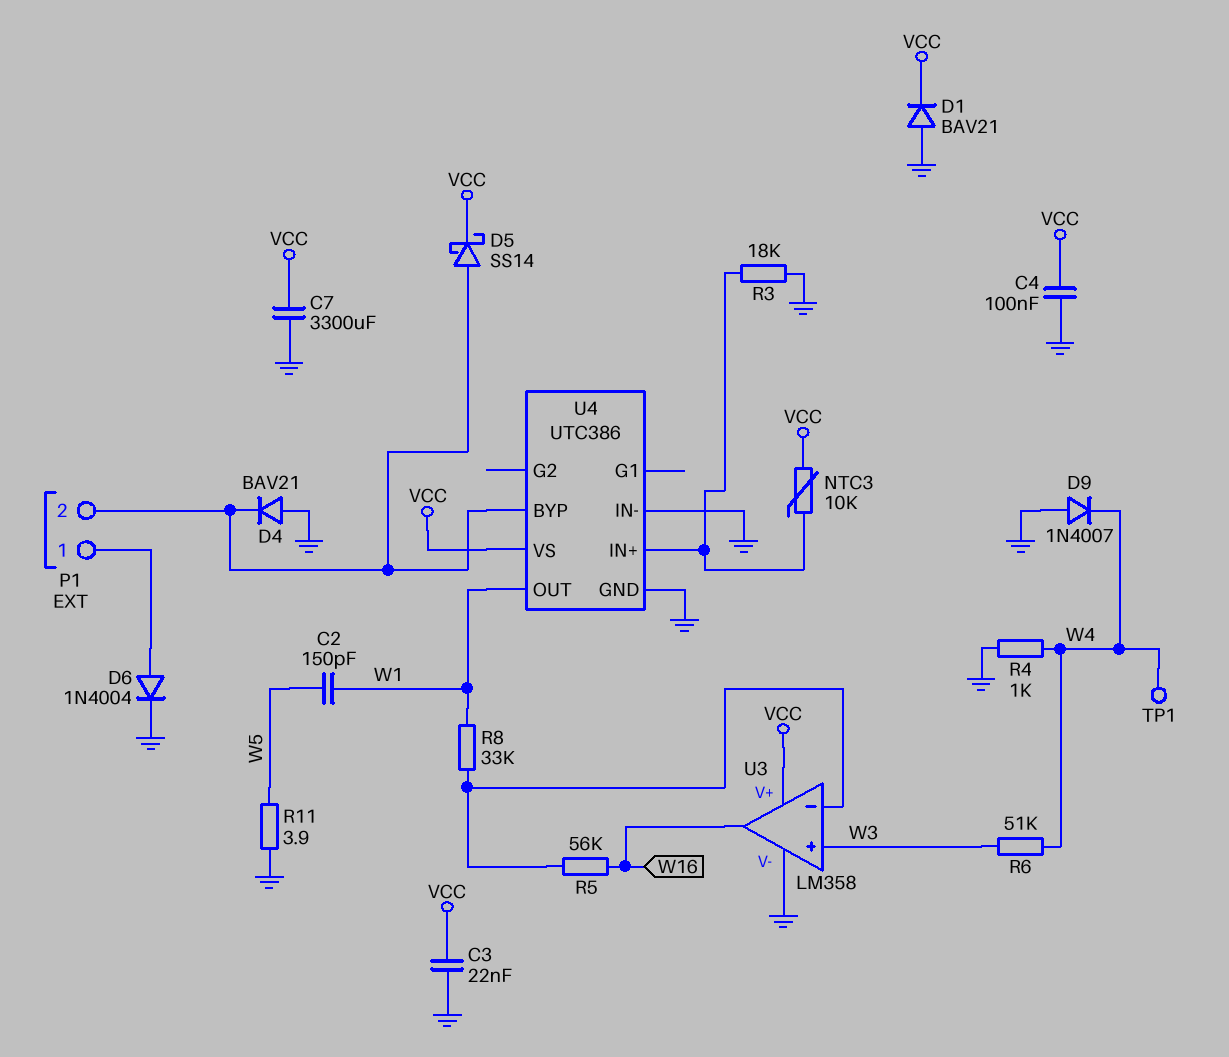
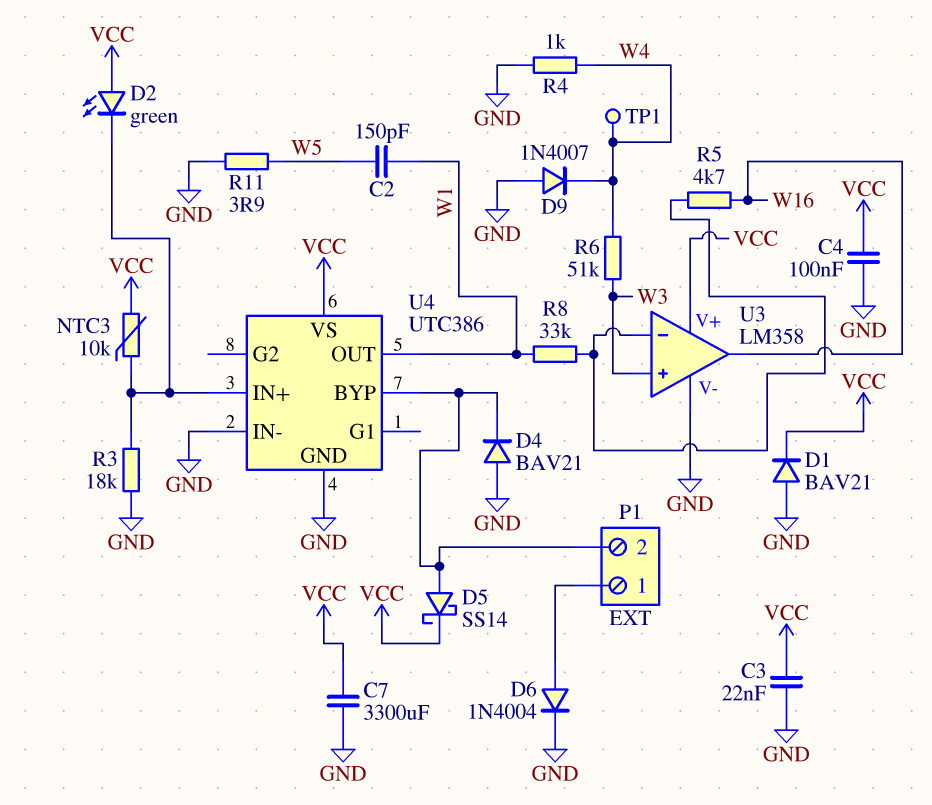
D2: none -> LED green (A VCC, K U4/IN+)
R5: 56k (U3/in-, W16) -> 4.7k (U3/in-, W16)

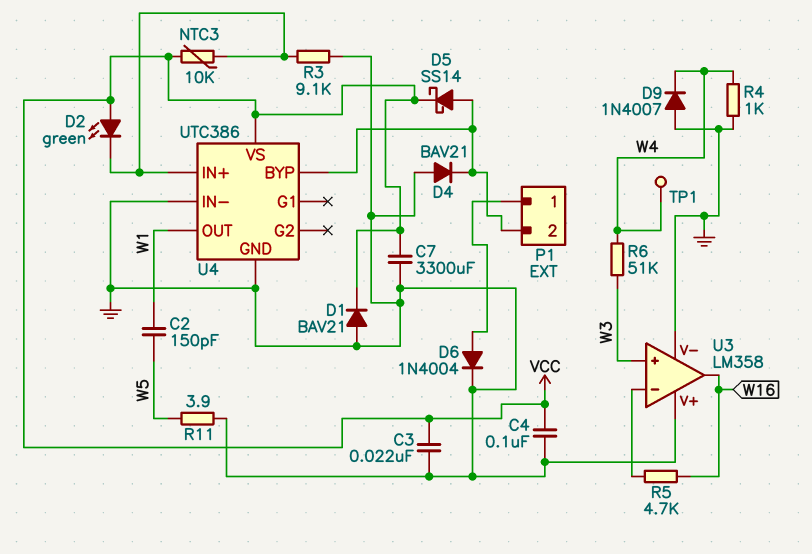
R3: 18k (GND, U4/IN+) -> 9.1k (GND, U4/IN+)
R8: 33k (U3/in-, W1) -> none
U3 pin V+: VCC -> GND

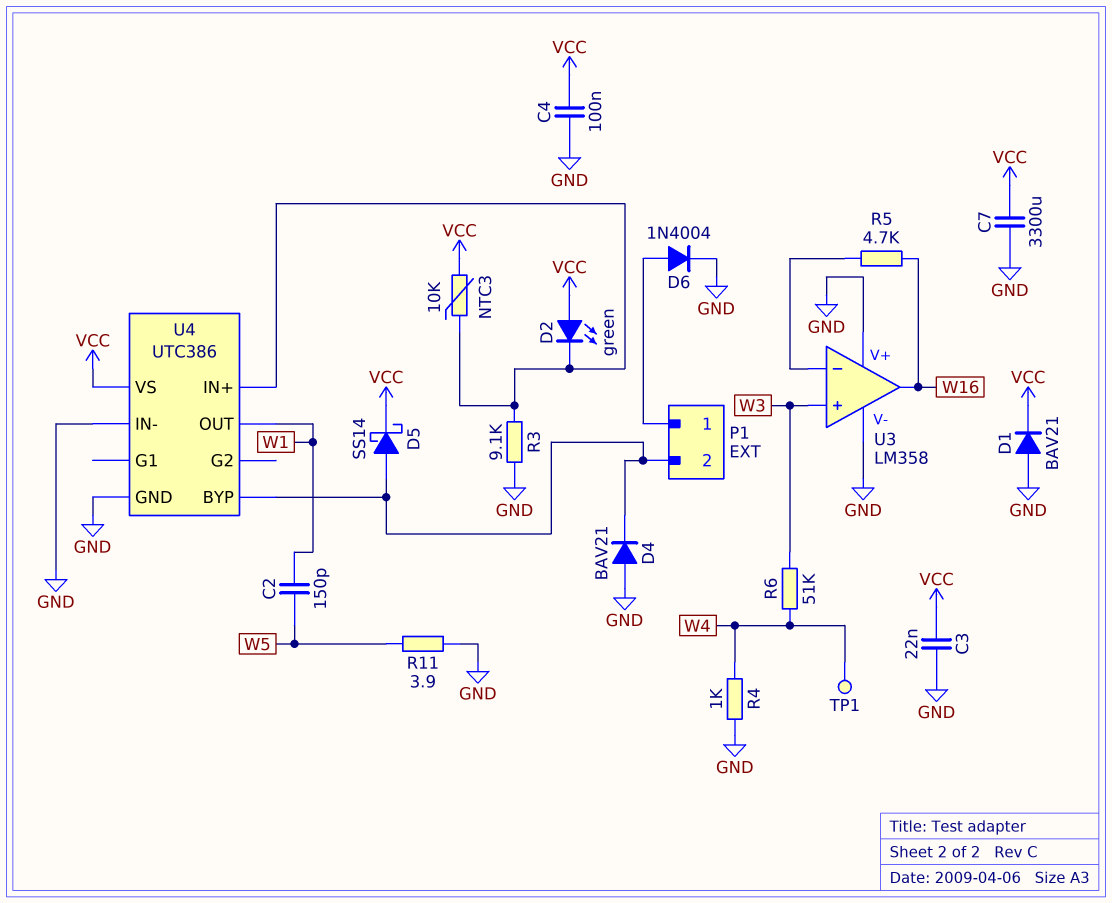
D9: diode 1N4007 (A GND, K W4) -> none

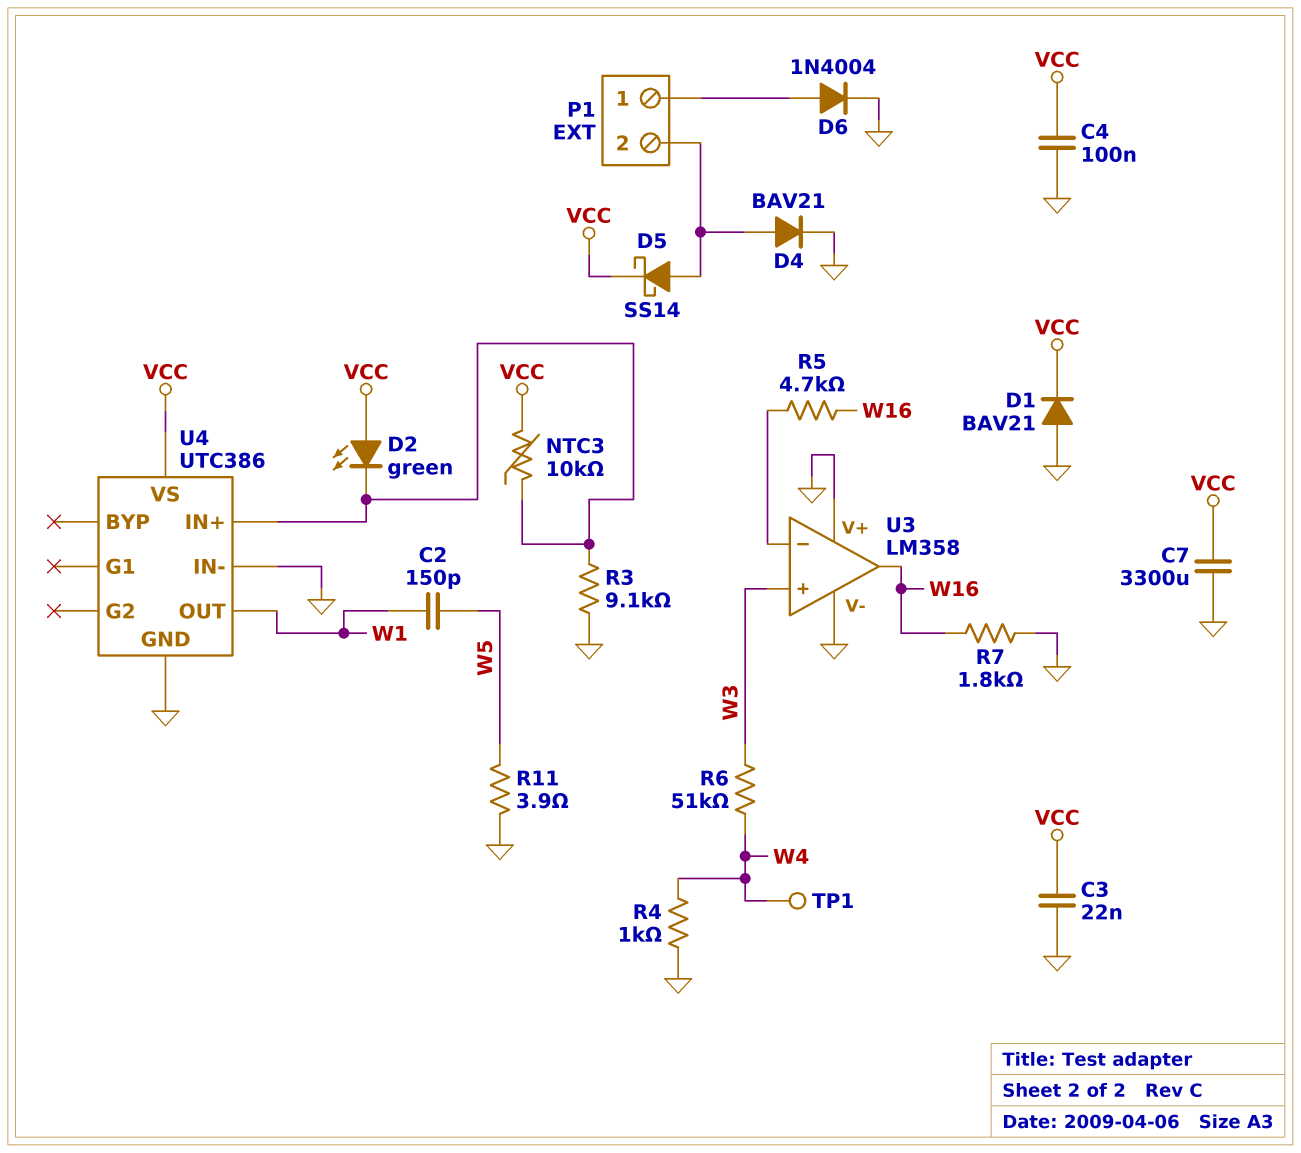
D4: diode BAV21 (A GND, K P1/2) -> diode BAV21 (A P1/2, K GND)
R7: none -> 1.8k (GND, W16)
U4 pin BYP: P1/2 -> none

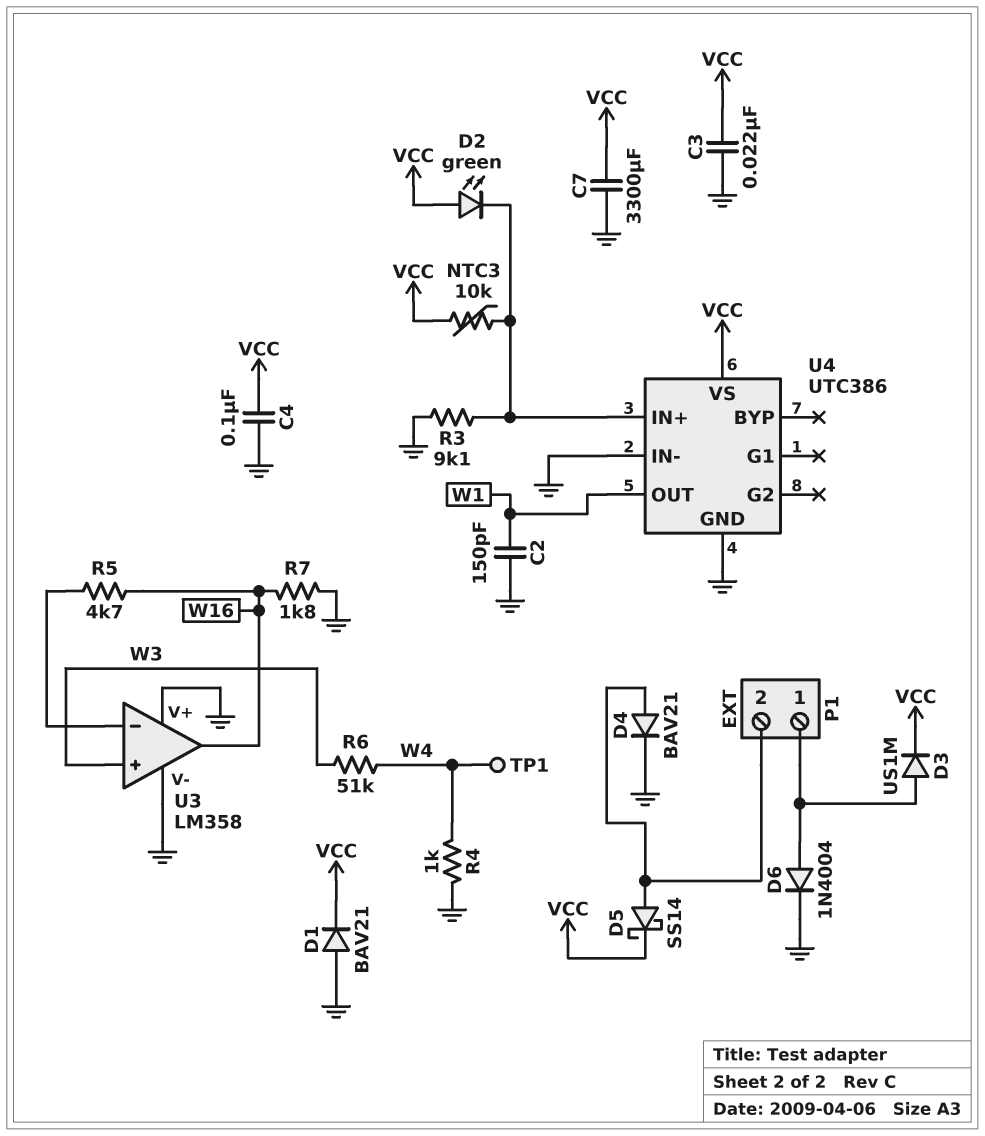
C2: 150pF (W1, W5) -> 150pF (GND, W1)
D3: none -> diode US1M (A P1/1, K VCC)
R11: 3.9 (GND, W5) -> none

